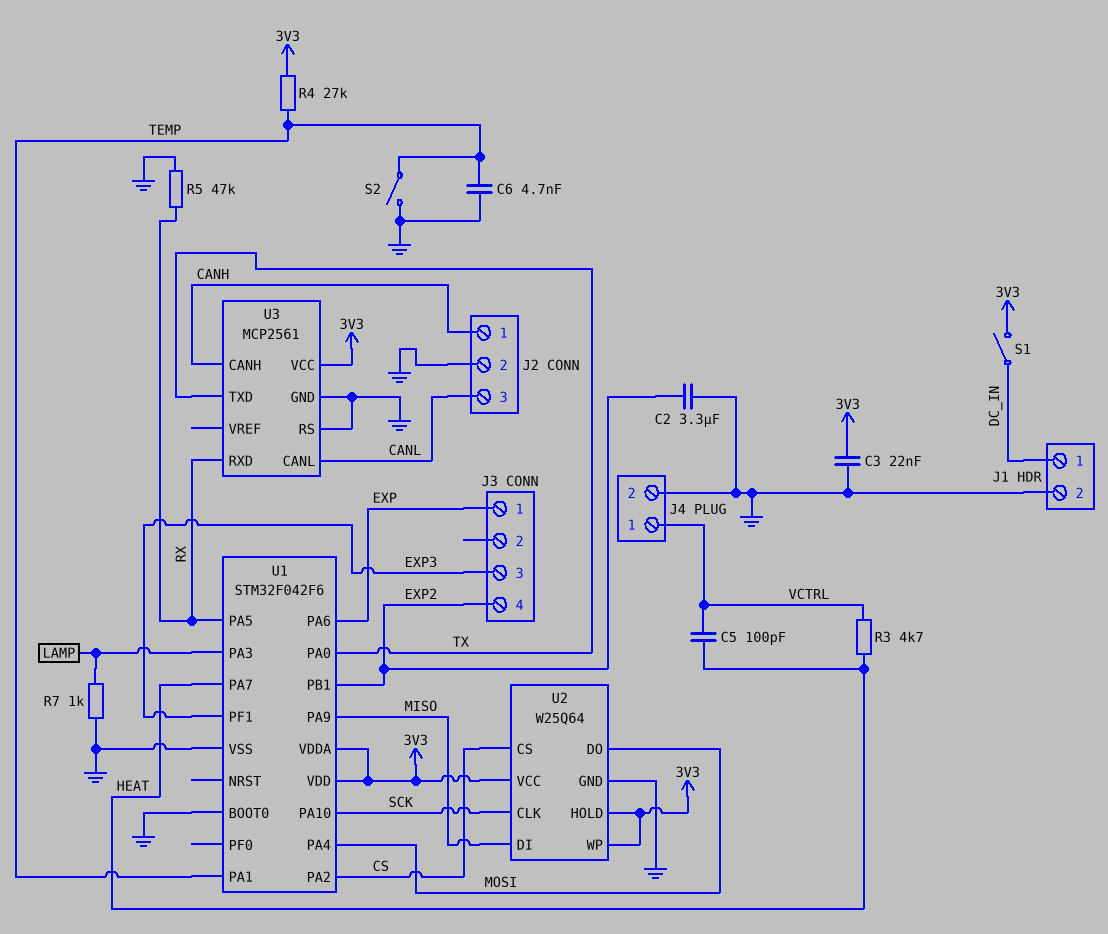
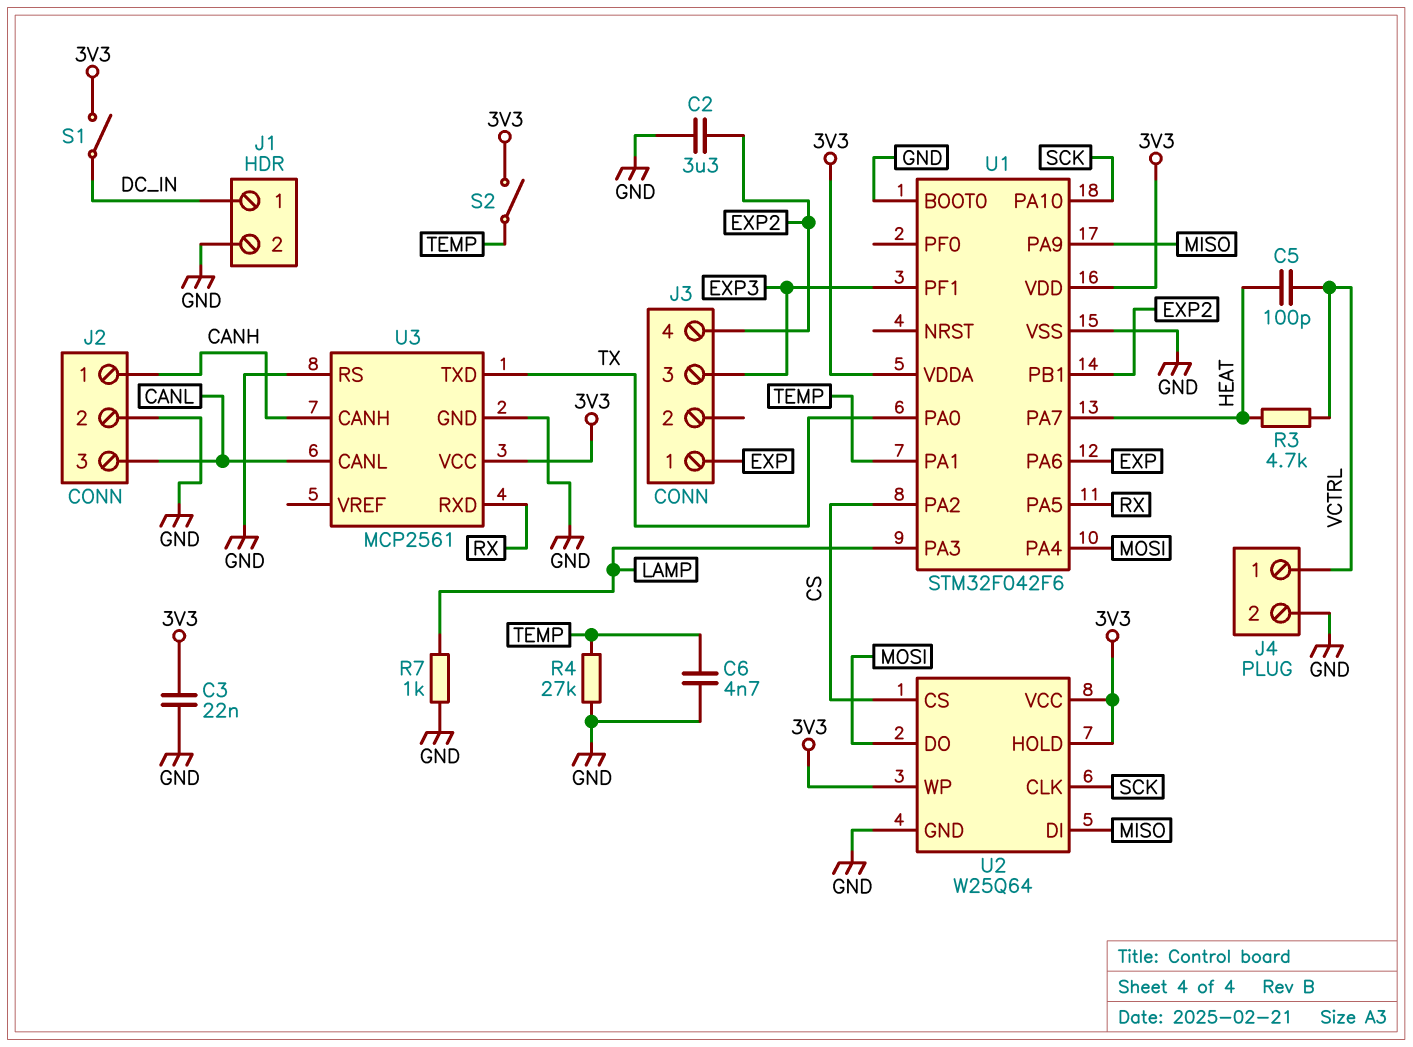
R4: 27k (3V3, TEMP) -> 27k (GND, TEMP)
R5: 47k (GND, RX) -> none
S2: switch (GND, TEMP) -> switch (3V3, TEMP)

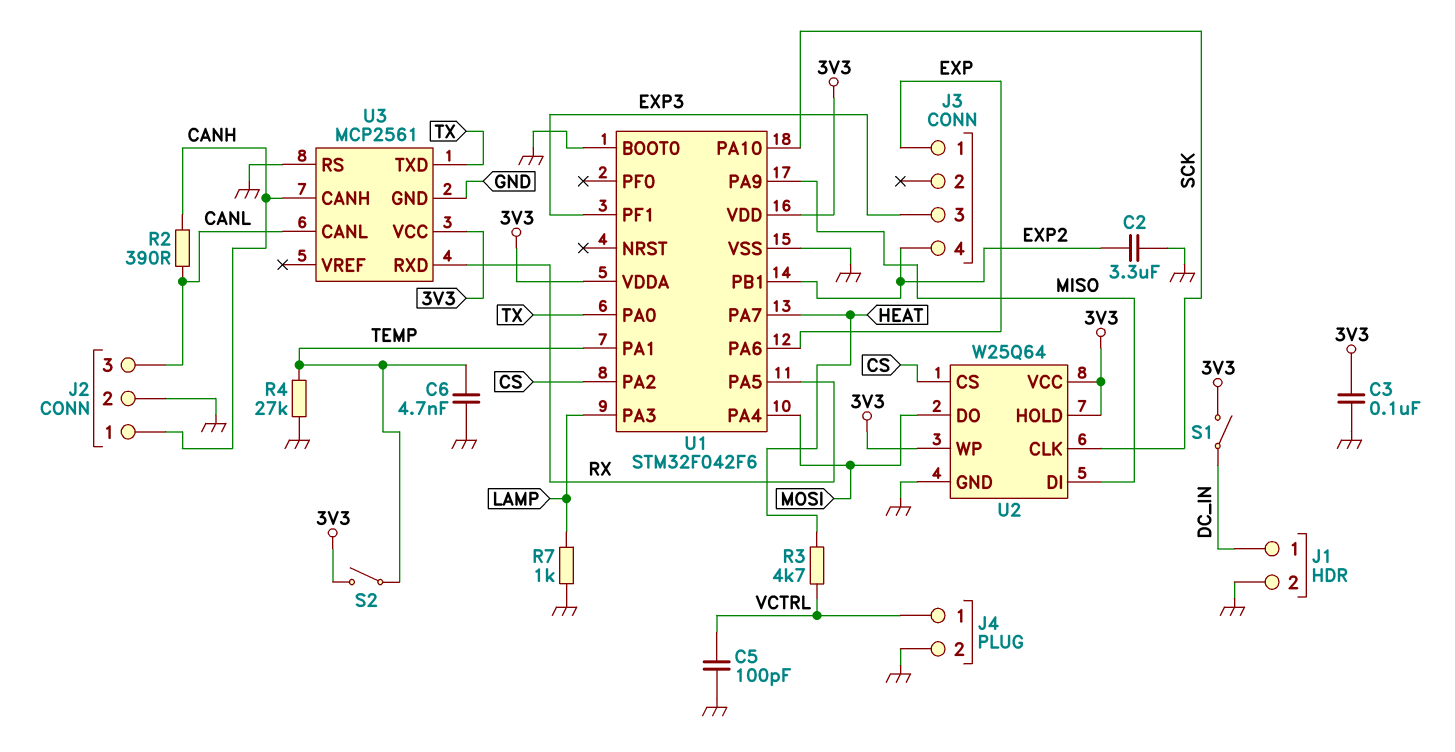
C3: 22nF (3V3, GND) -> 100nF (3V3, GND)
C5: 100pF (HEAT, VCTRL) -> 100pF (GND, VCTRL)
R2: none -> 390 (CANH, CANL)

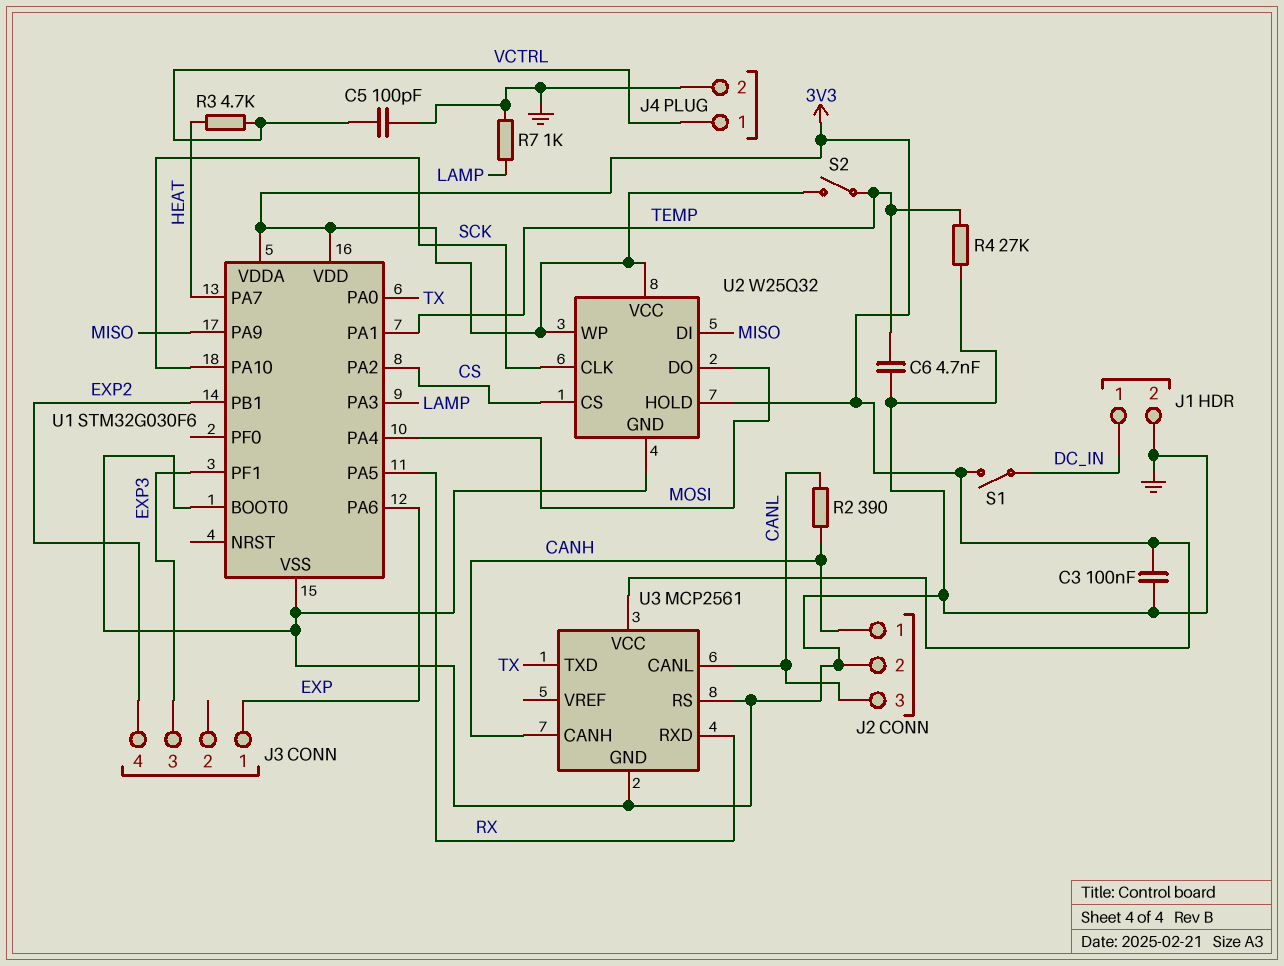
C2: 3.3uF (EXP2, GND) -> none
U1: STM32F042F6 -> STM32G030F6
U2: W25Q64 -> W25Q32

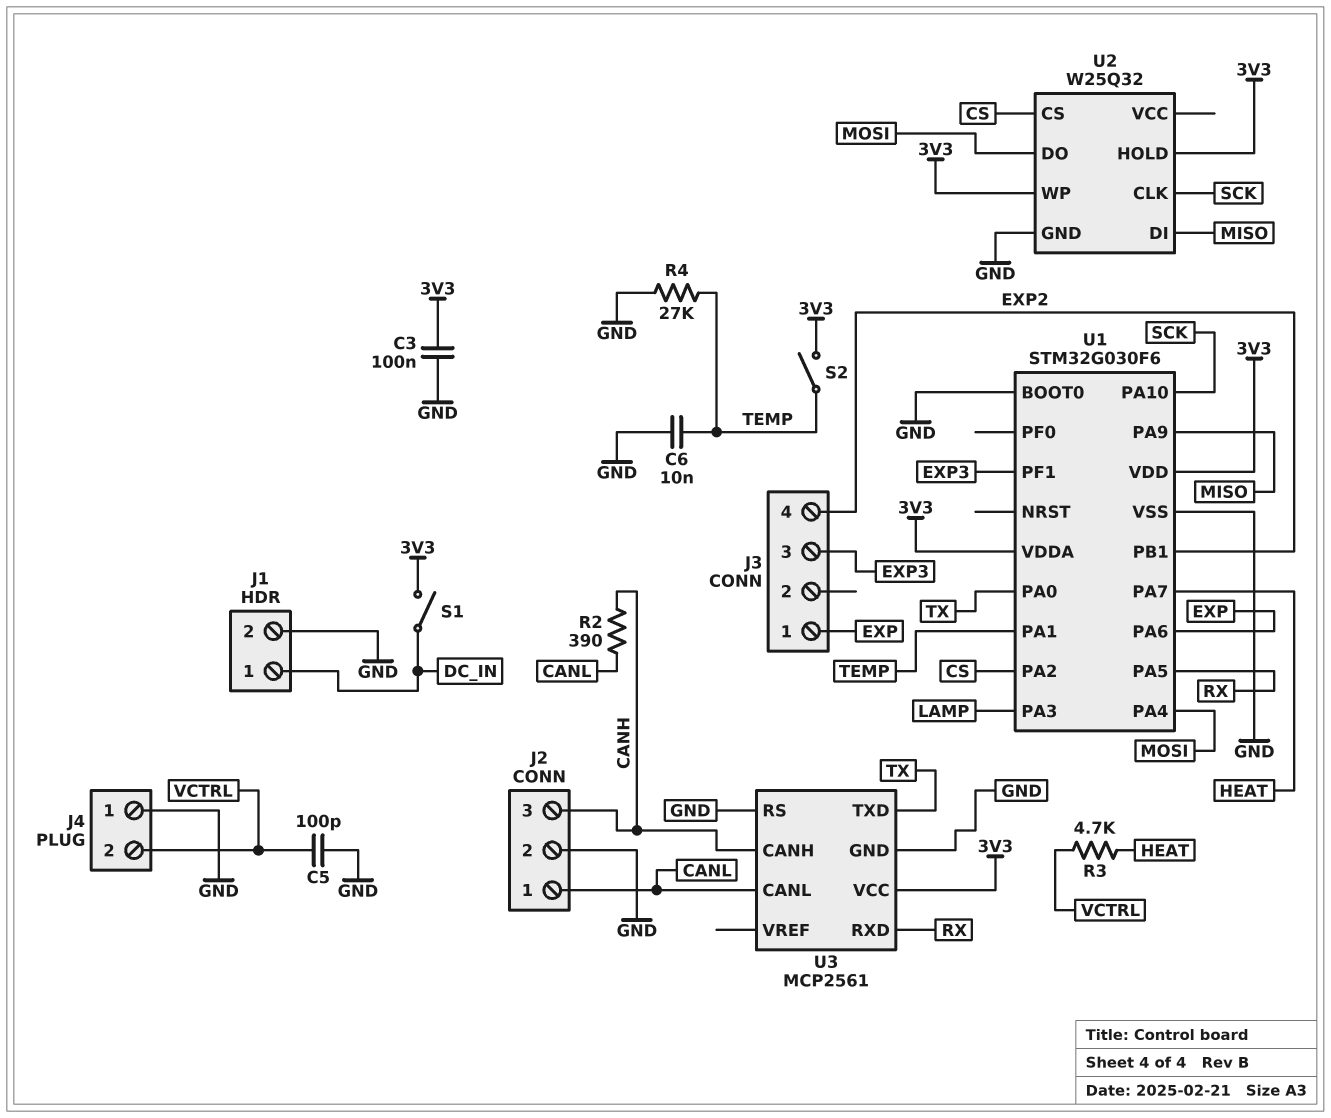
C6: 4.7nF (GND, TEMP) -> 10nF (GND, TEMP)
J2 pin 1: CANH -> CANL
J2 pin 3: CANL -> CANH
J4 pin 1: VCTRL -> GND
J4 pin 2: GND -> VCTRL
R7: 1k (GND, LAMP) -> none
U2 pin VCC: 3V3 -> none

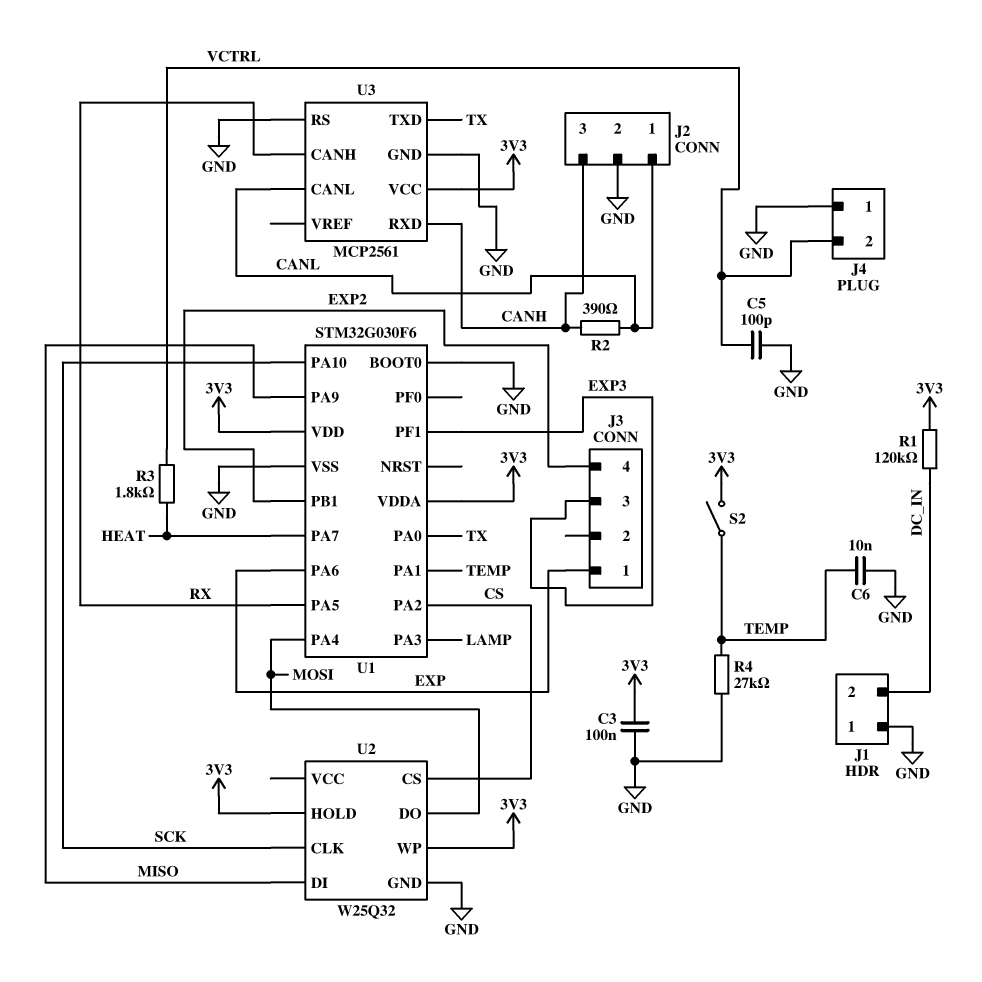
J1 pin 1: DC_IN -> GND
J1 pin 2: GND -> DC_IN
R1: none -> 120k (3V3, DC_IN)
R3: 4.7k (HEAT, VCTRL) -> 1.8k (HEAT, VCTRL)
S1: switch (3V3, DC_IN) -> none
U3 pin CANH: CANH -> RX
U3 pin RXD: RX -> CANH

